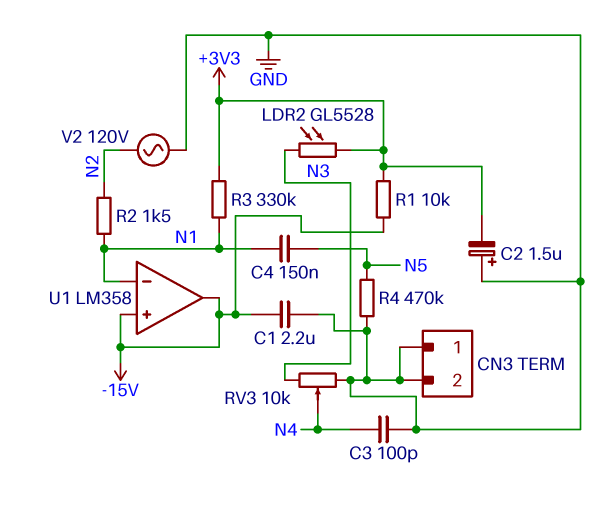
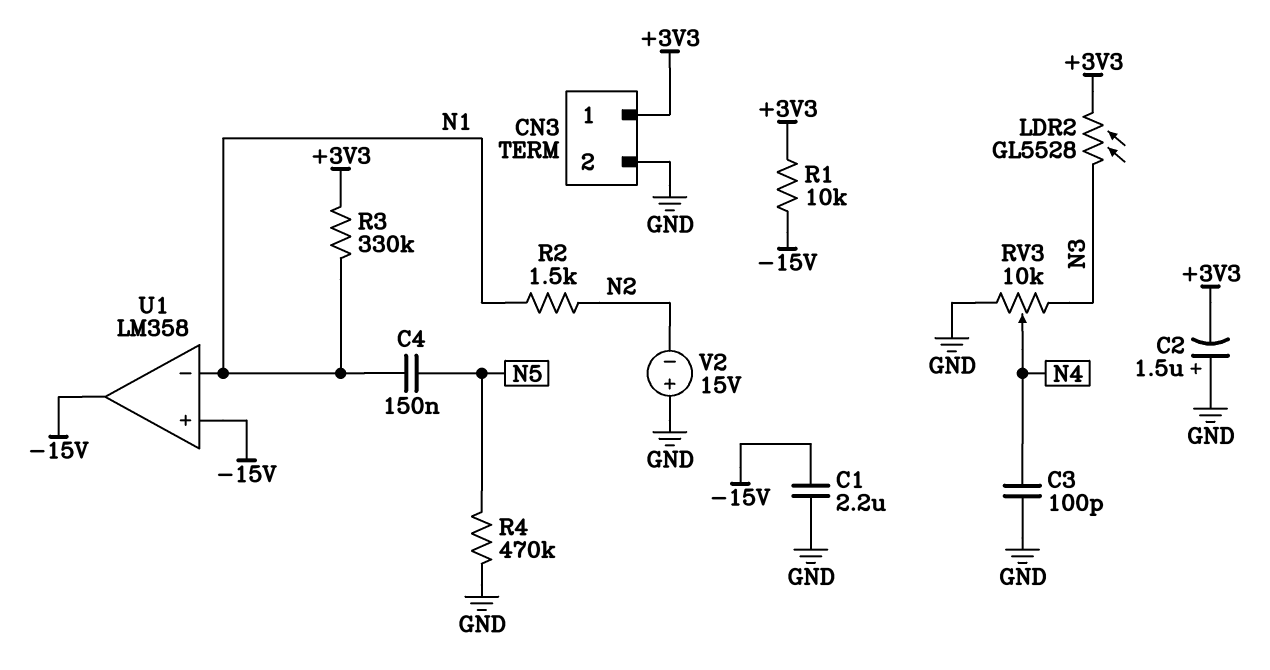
CN3 pin 1: GND -> +3V3
V2: AC 120V (GND, N2) -> 15V (plus GND, minus N2)

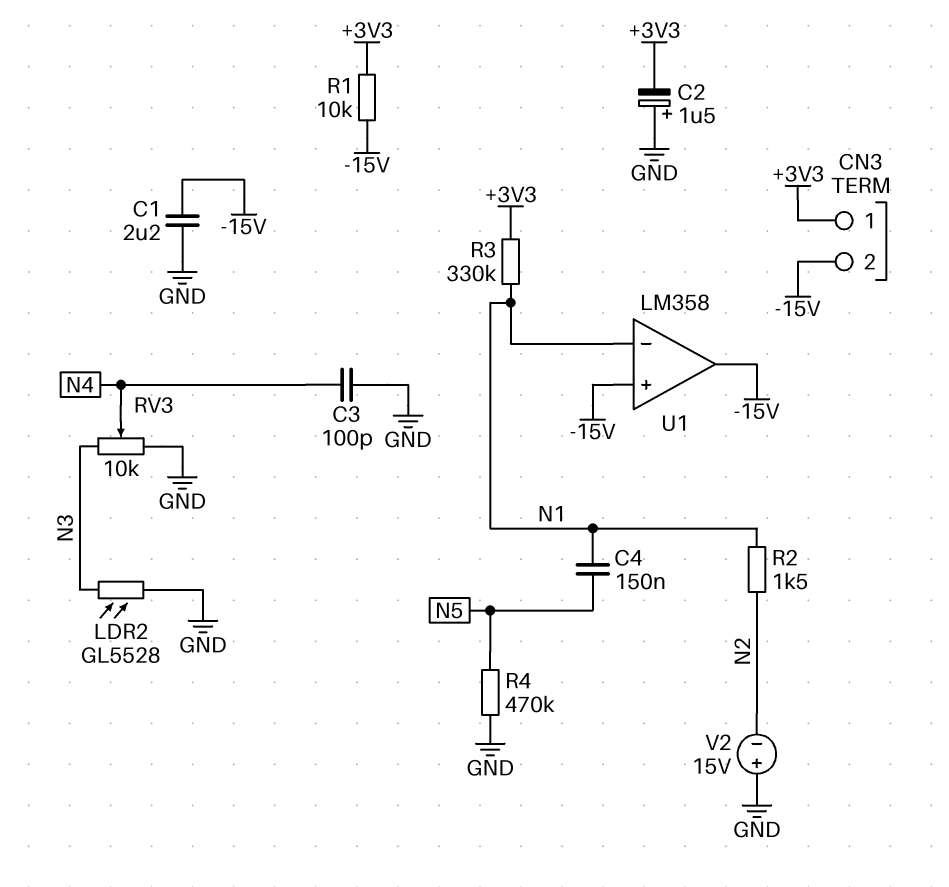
CN3 pin 2: GND -> -15V
LDR2: GL5528 (+3V3, N3) -> GL5528 (GND, N3)

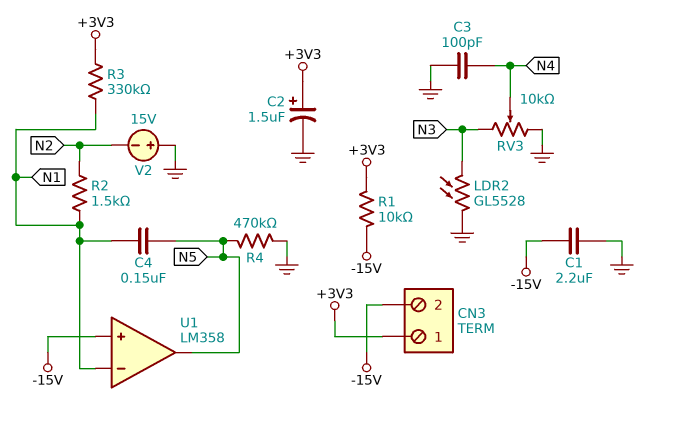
C2: 1.5uF (plus GND, minus +3V3) -> 1.5uF (plus +3V3, minus GND)
U1 pin out: -15V -> N5

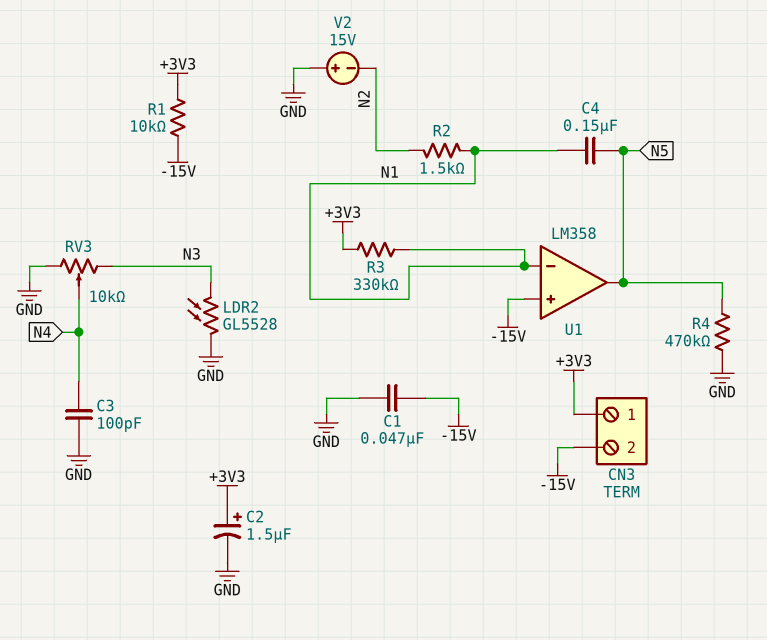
C1: 2.2uF (-15V, GND) -> 47nF (-15V, GND)

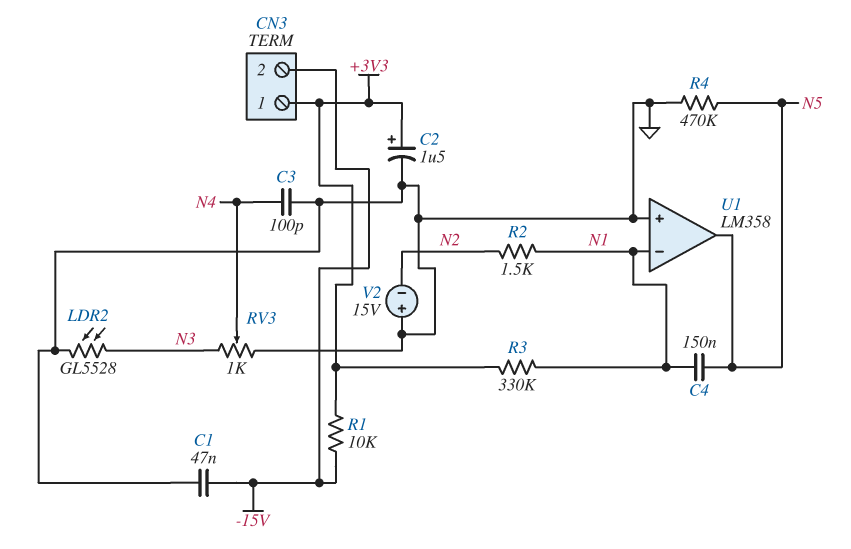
RV3: 10k (GND, N3, wiper N4) -> 1k (GND, N3, wiper N4)
U1 pin in+: -15V -> GND

